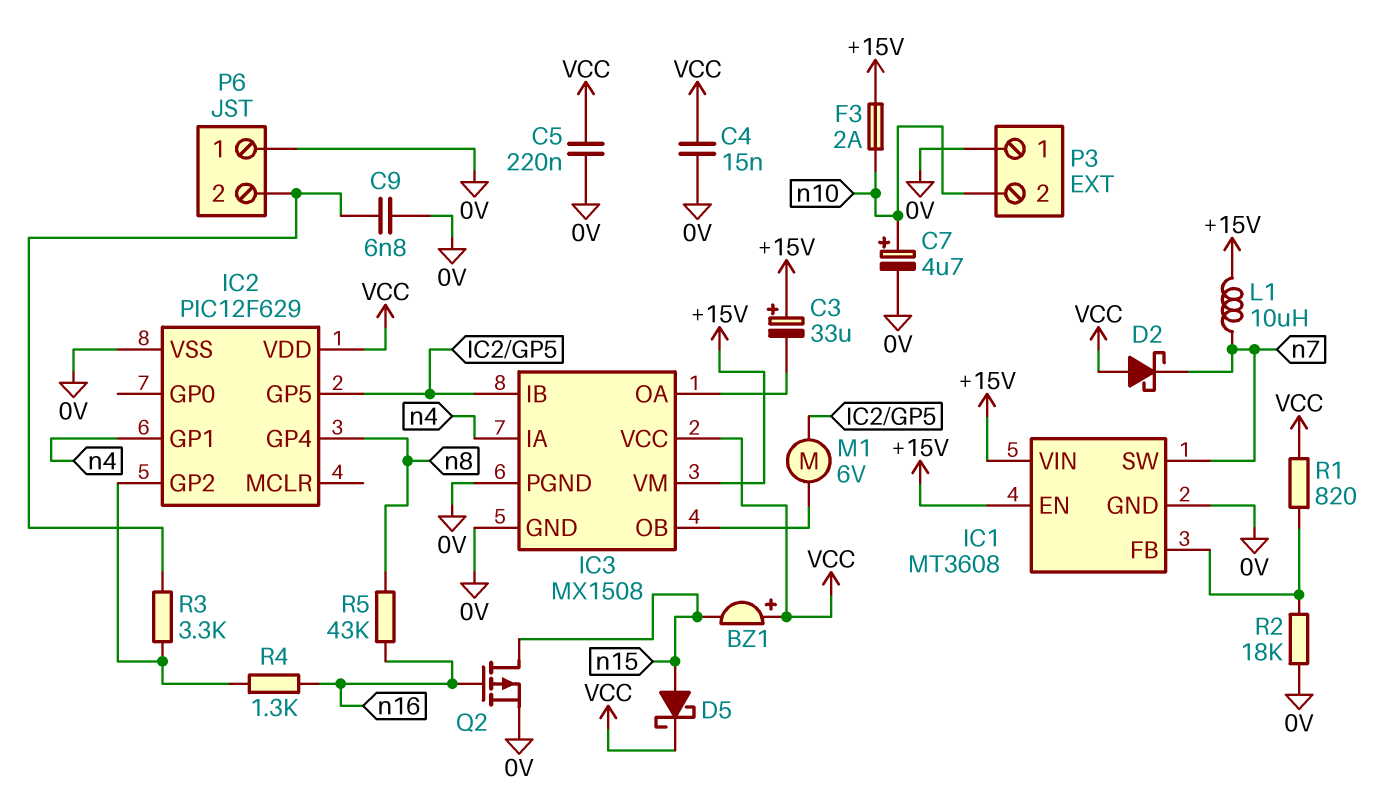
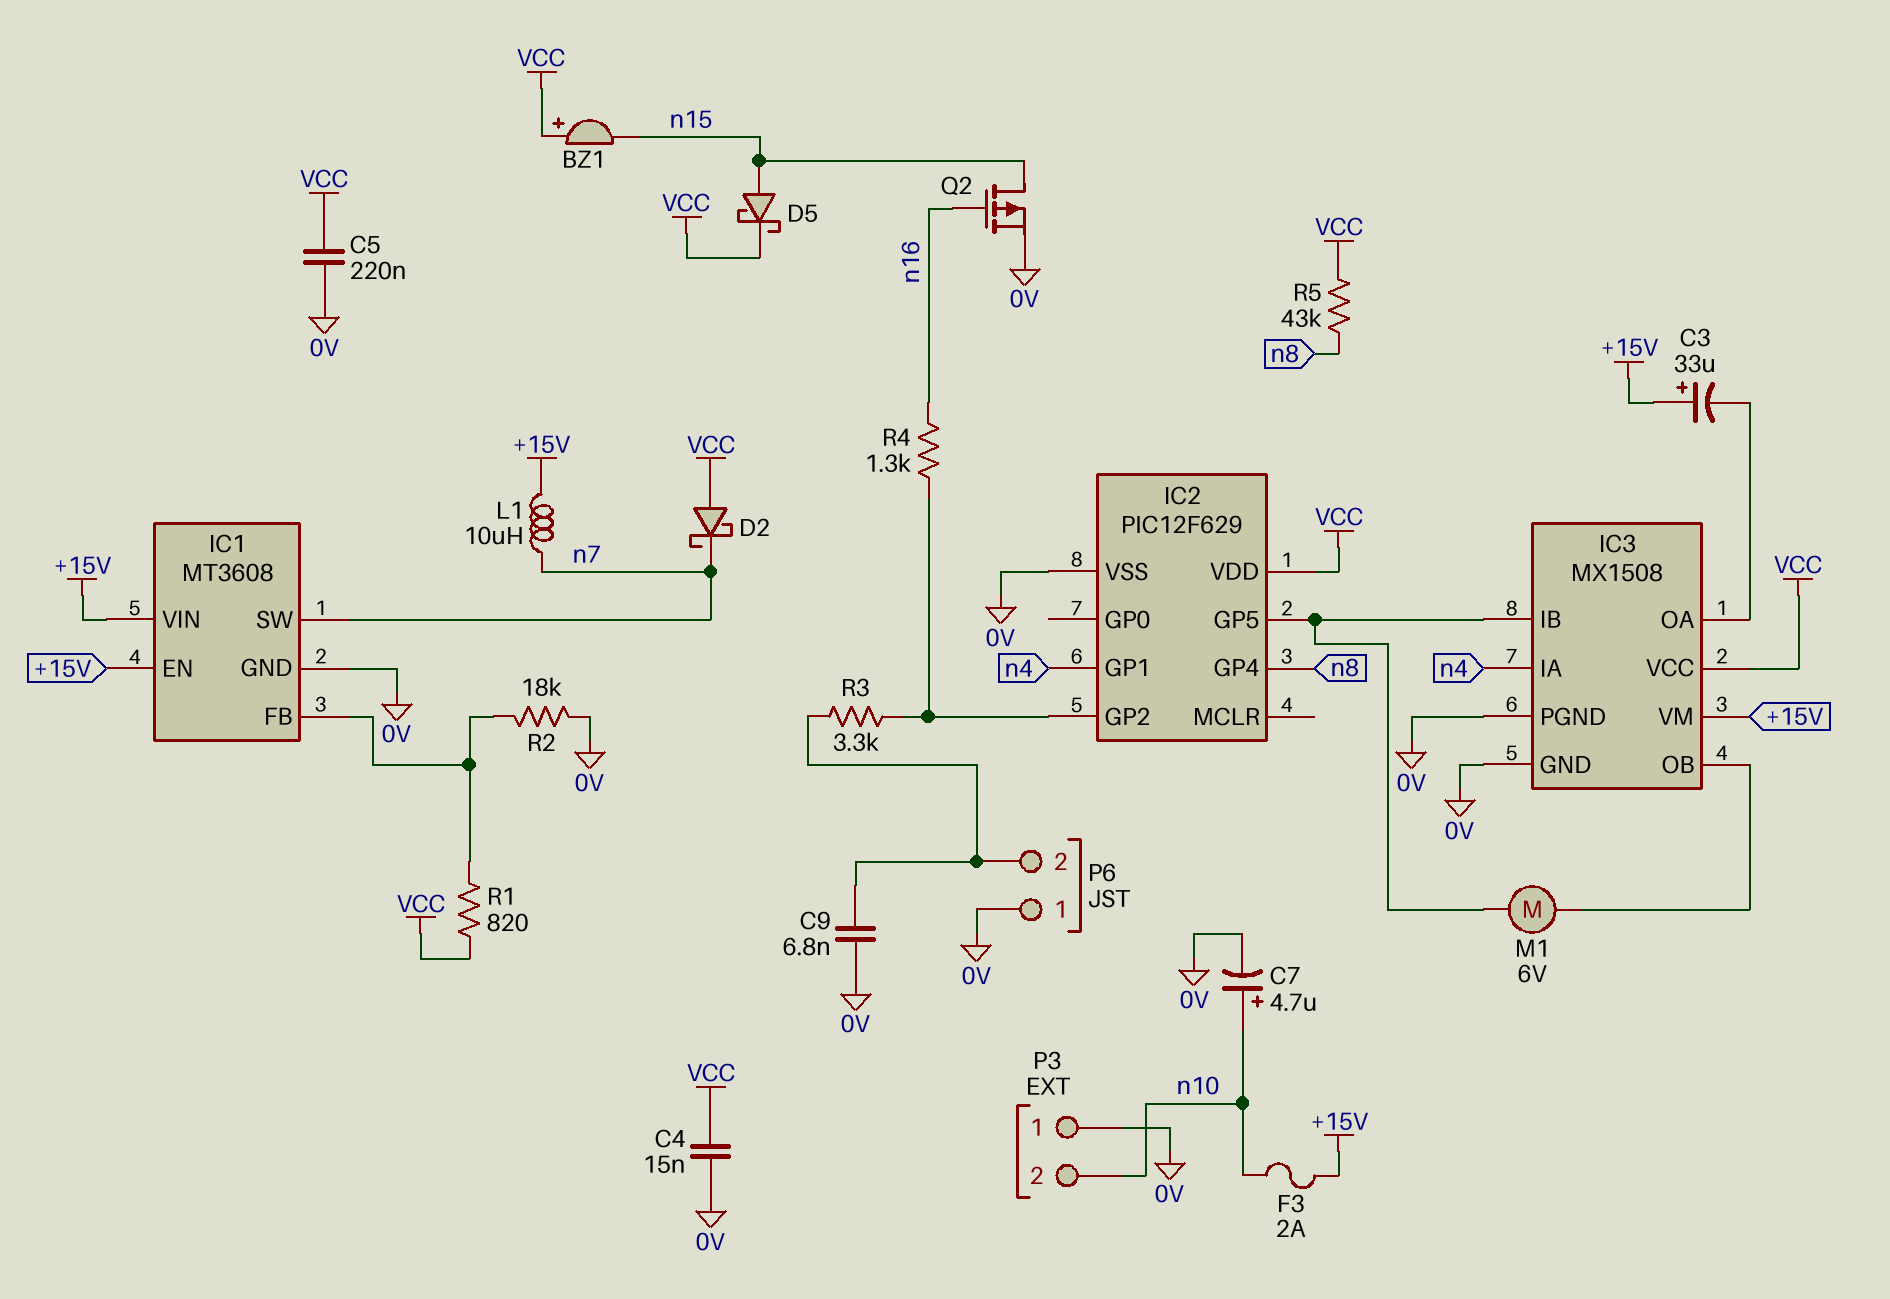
R5: 43k (n8, n16) -> 43k (VCC, n8)

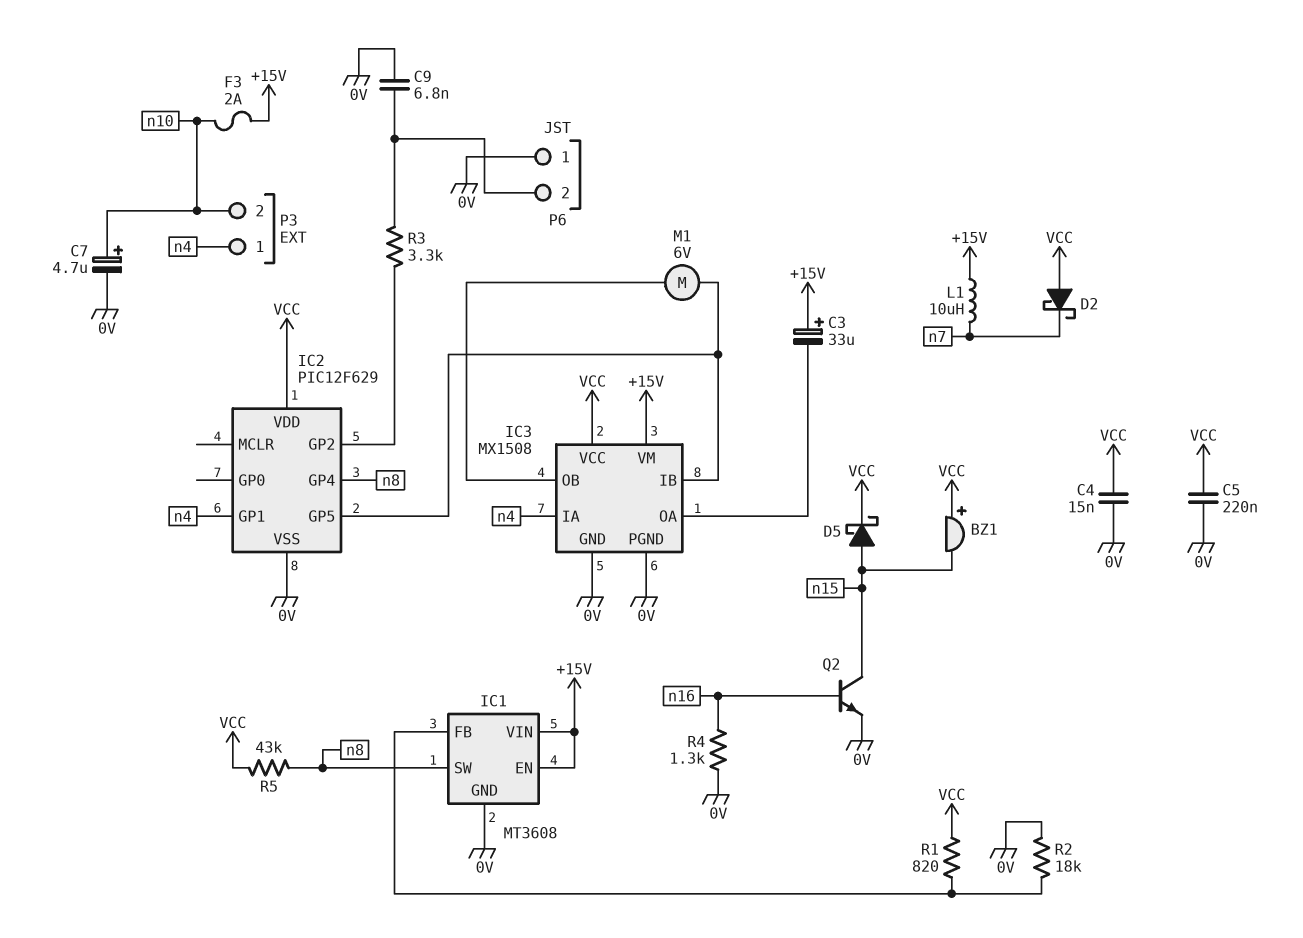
IC1 pin SW: n7 -> n8
P3 pin 1: 0V -> n4
Q2: PMOS (G n16, D n15, S 0V) -> NPN (B n16, C n15, E 0V)
R4: 1.3k (IC2/GP2, n16) -> 1.3k (0V, n16)

